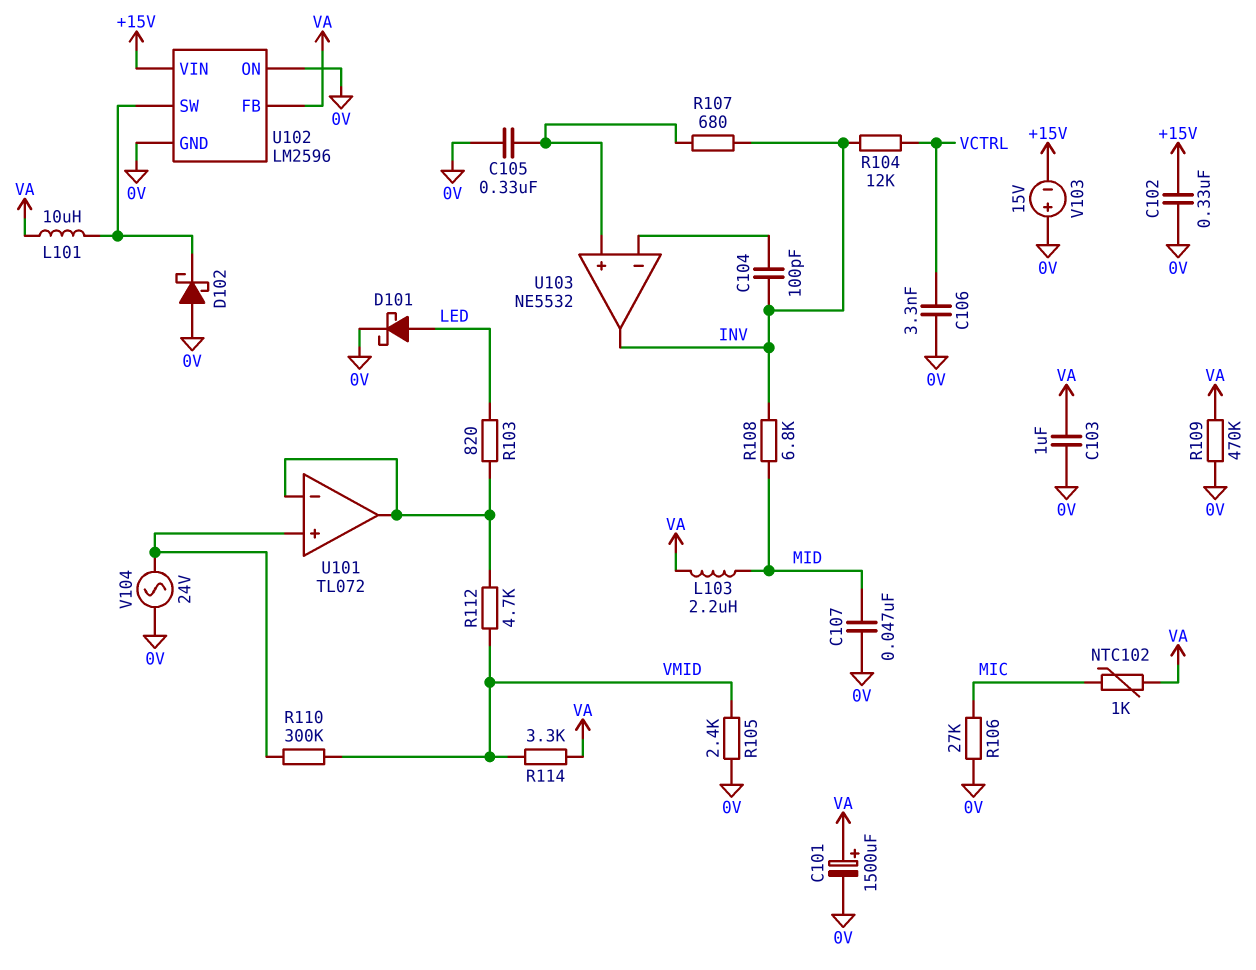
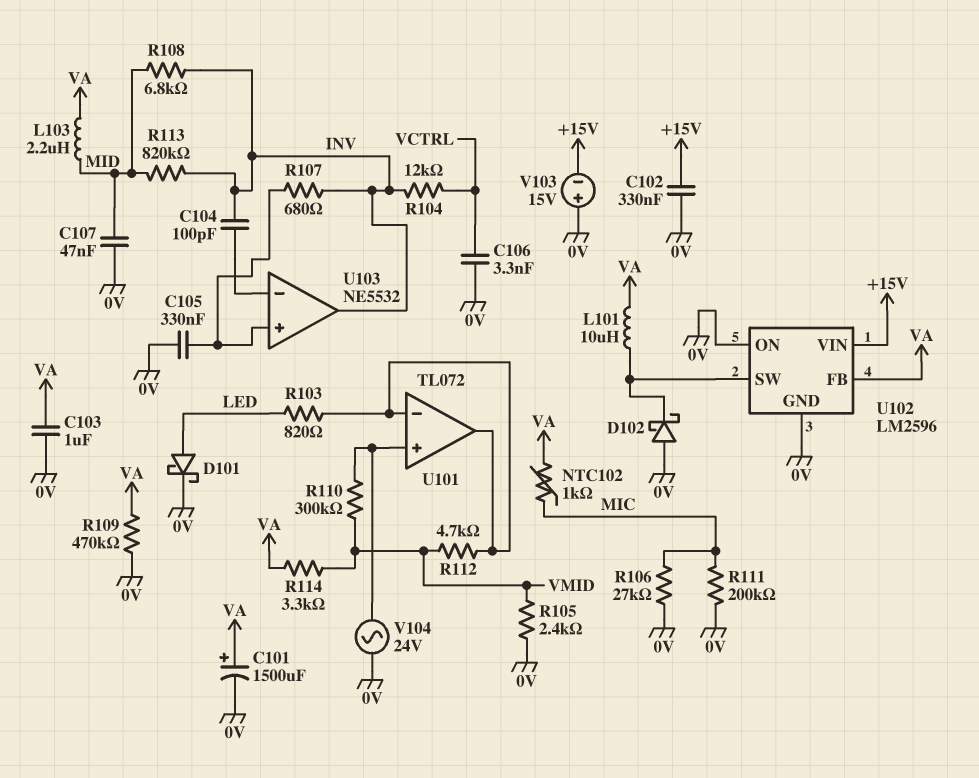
R111: none -> 200k (0V, MIC)
R113: none -> 820k (INV, MID)

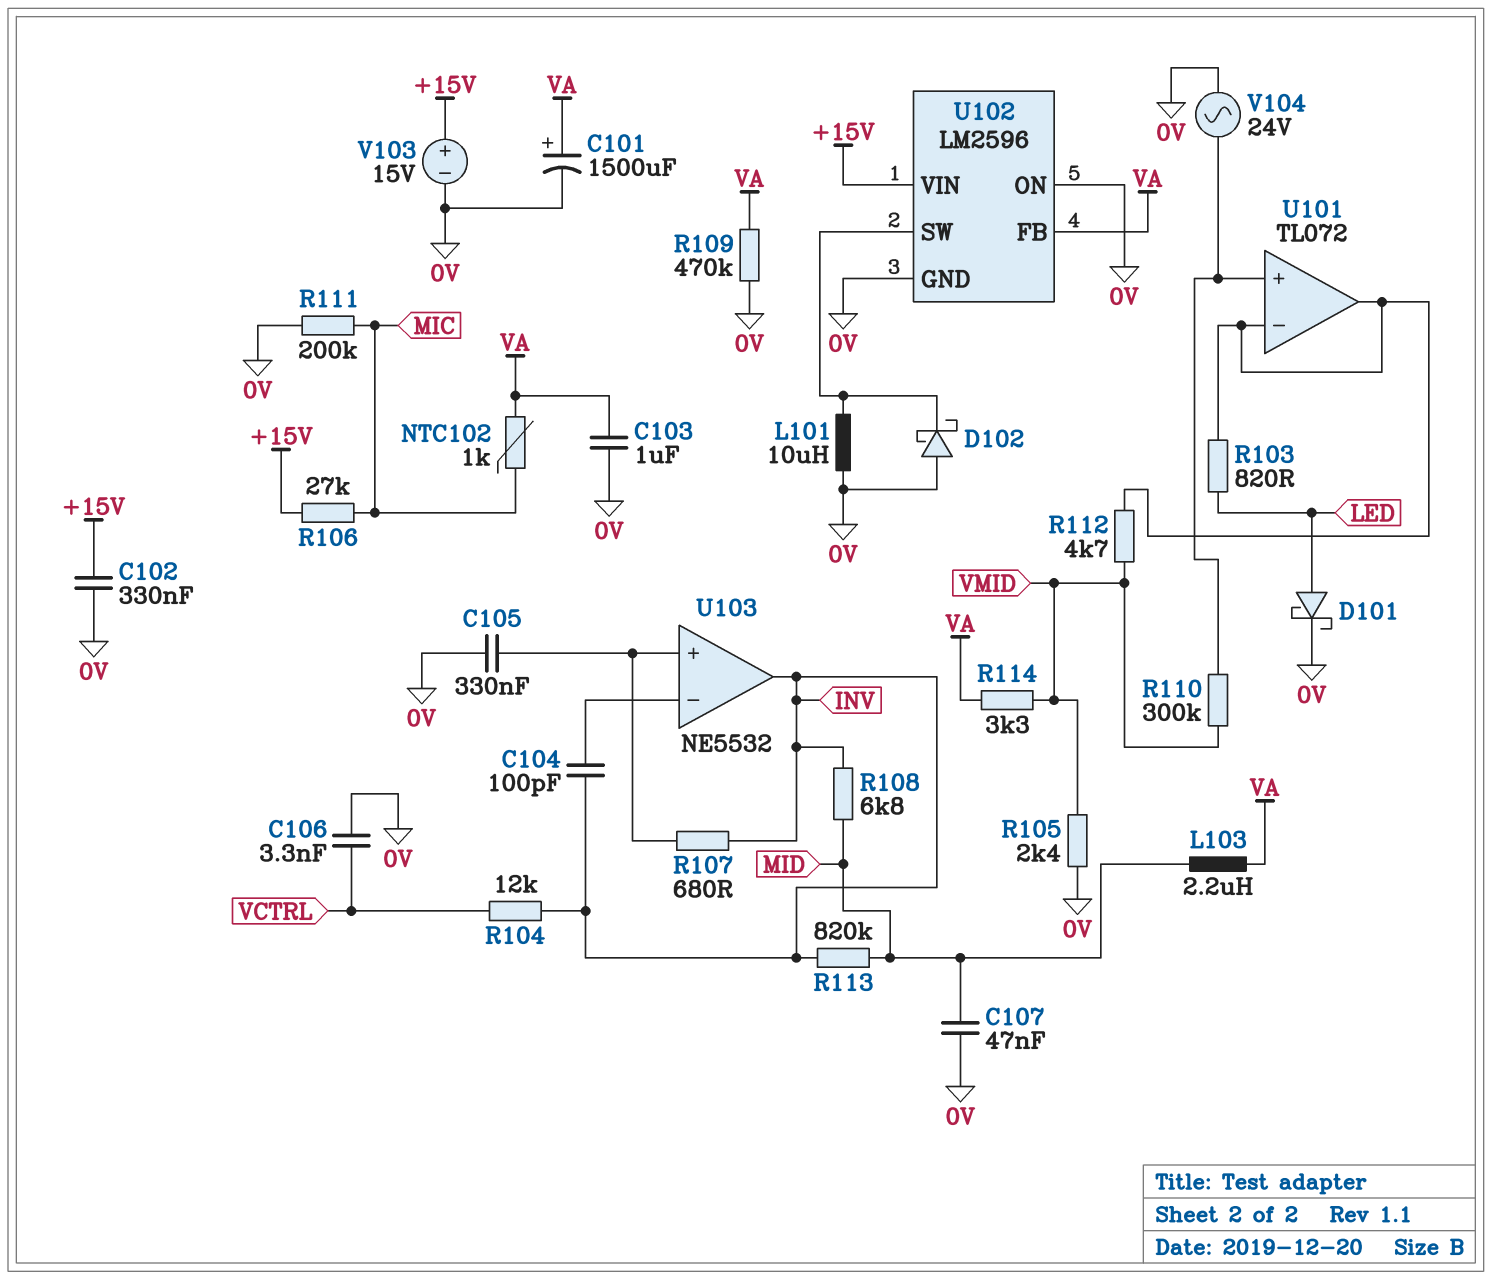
L101: 10uH (U102/SW, VA) -> 10uH (0V, U102/SW)
R106: 27k (0V, MIC) -> 27k (+15V, MIC)
V103: 15V (plus 0V, minus +15V) -> 15V (plus +15V, minus 0V)

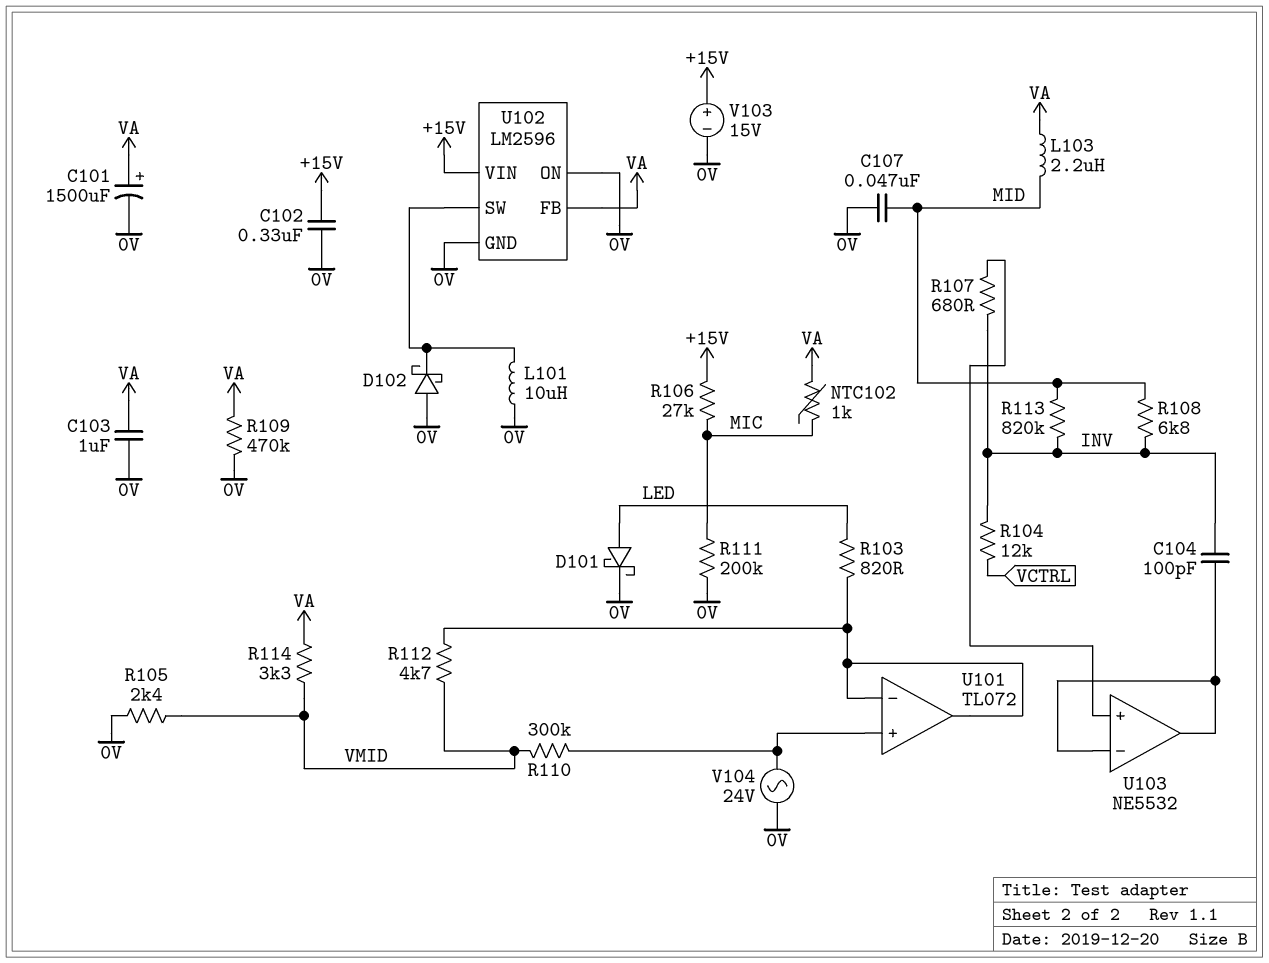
C105: 330nF (0V, U103/in+) -> none
C106: 3.3nF (0V, VCTRL) -> none
U103 pin out: INV -> U103/in-

